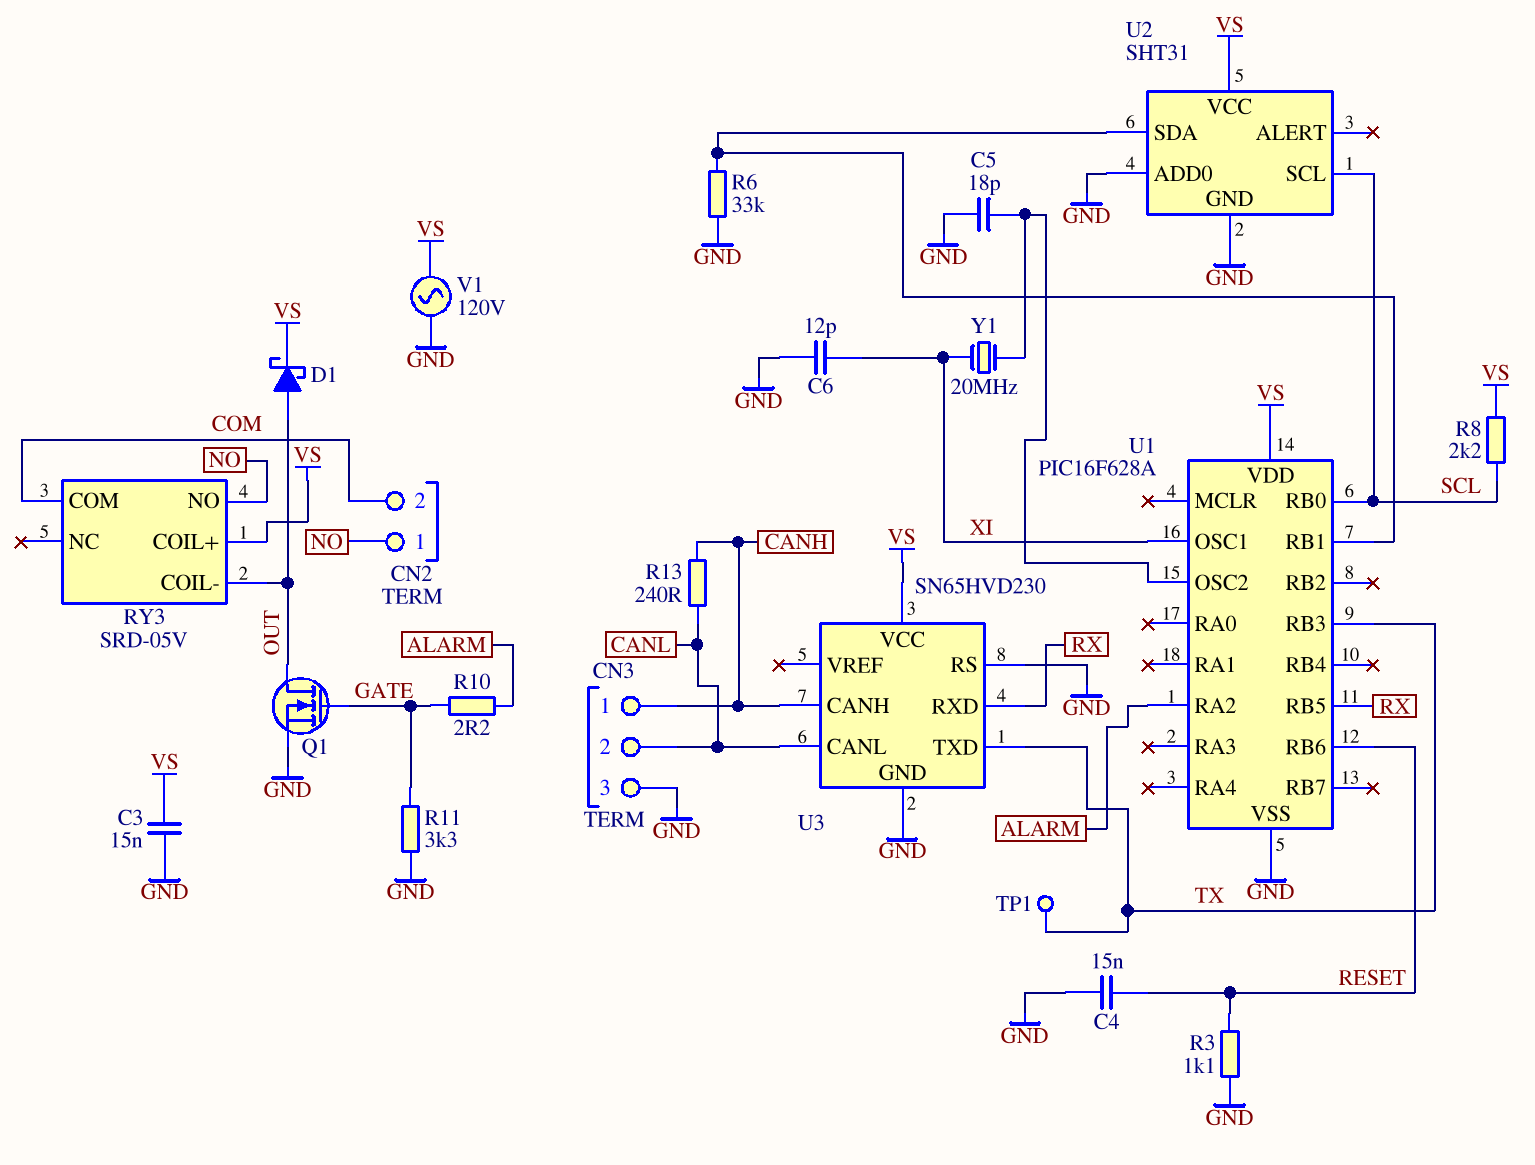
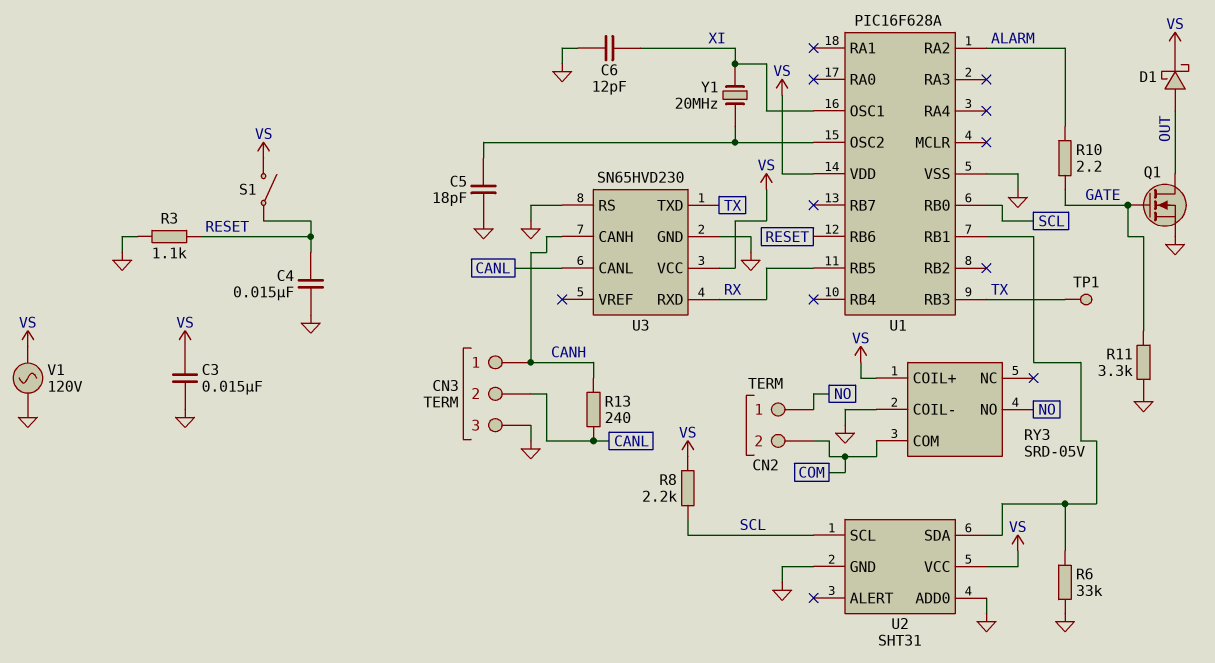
RY3 pin COIL-: OUT -> GND
S1: none -> switch (RESET, VS)

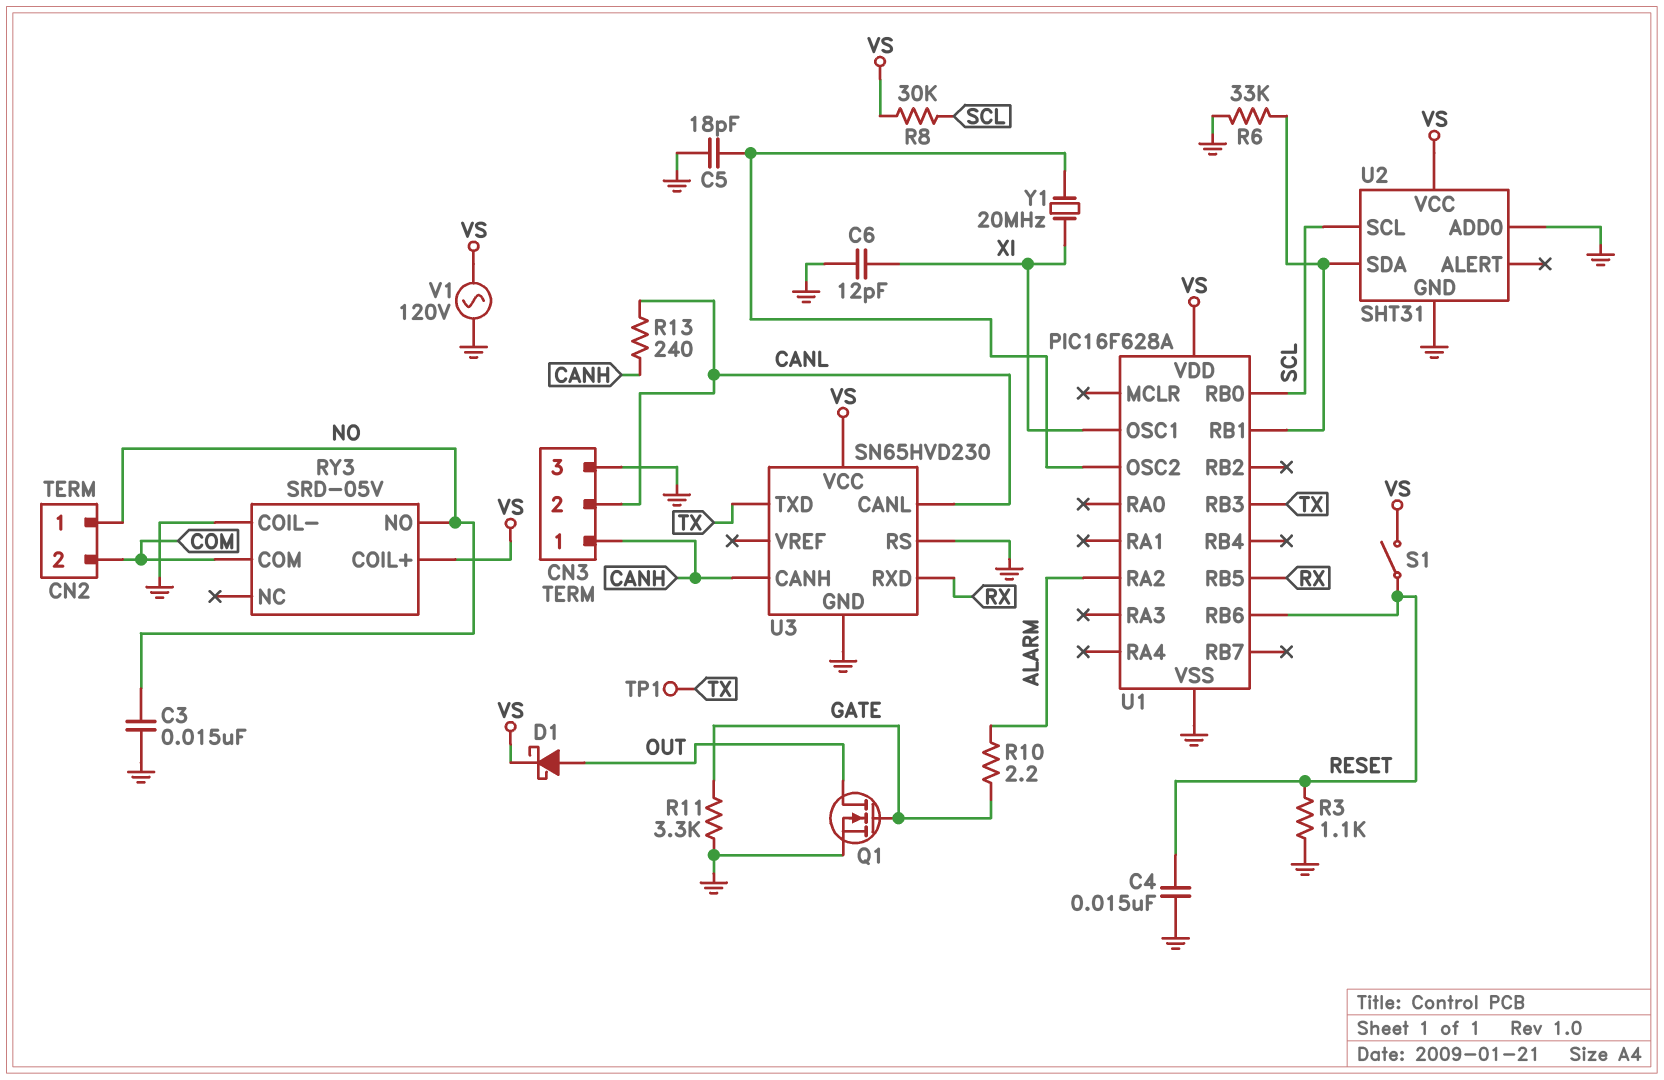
C3: 15nF (GND, VS) -> 15nF (GND, NO)
R8: 2.2k (SCL, VS) -> 30k (SCL, VS)

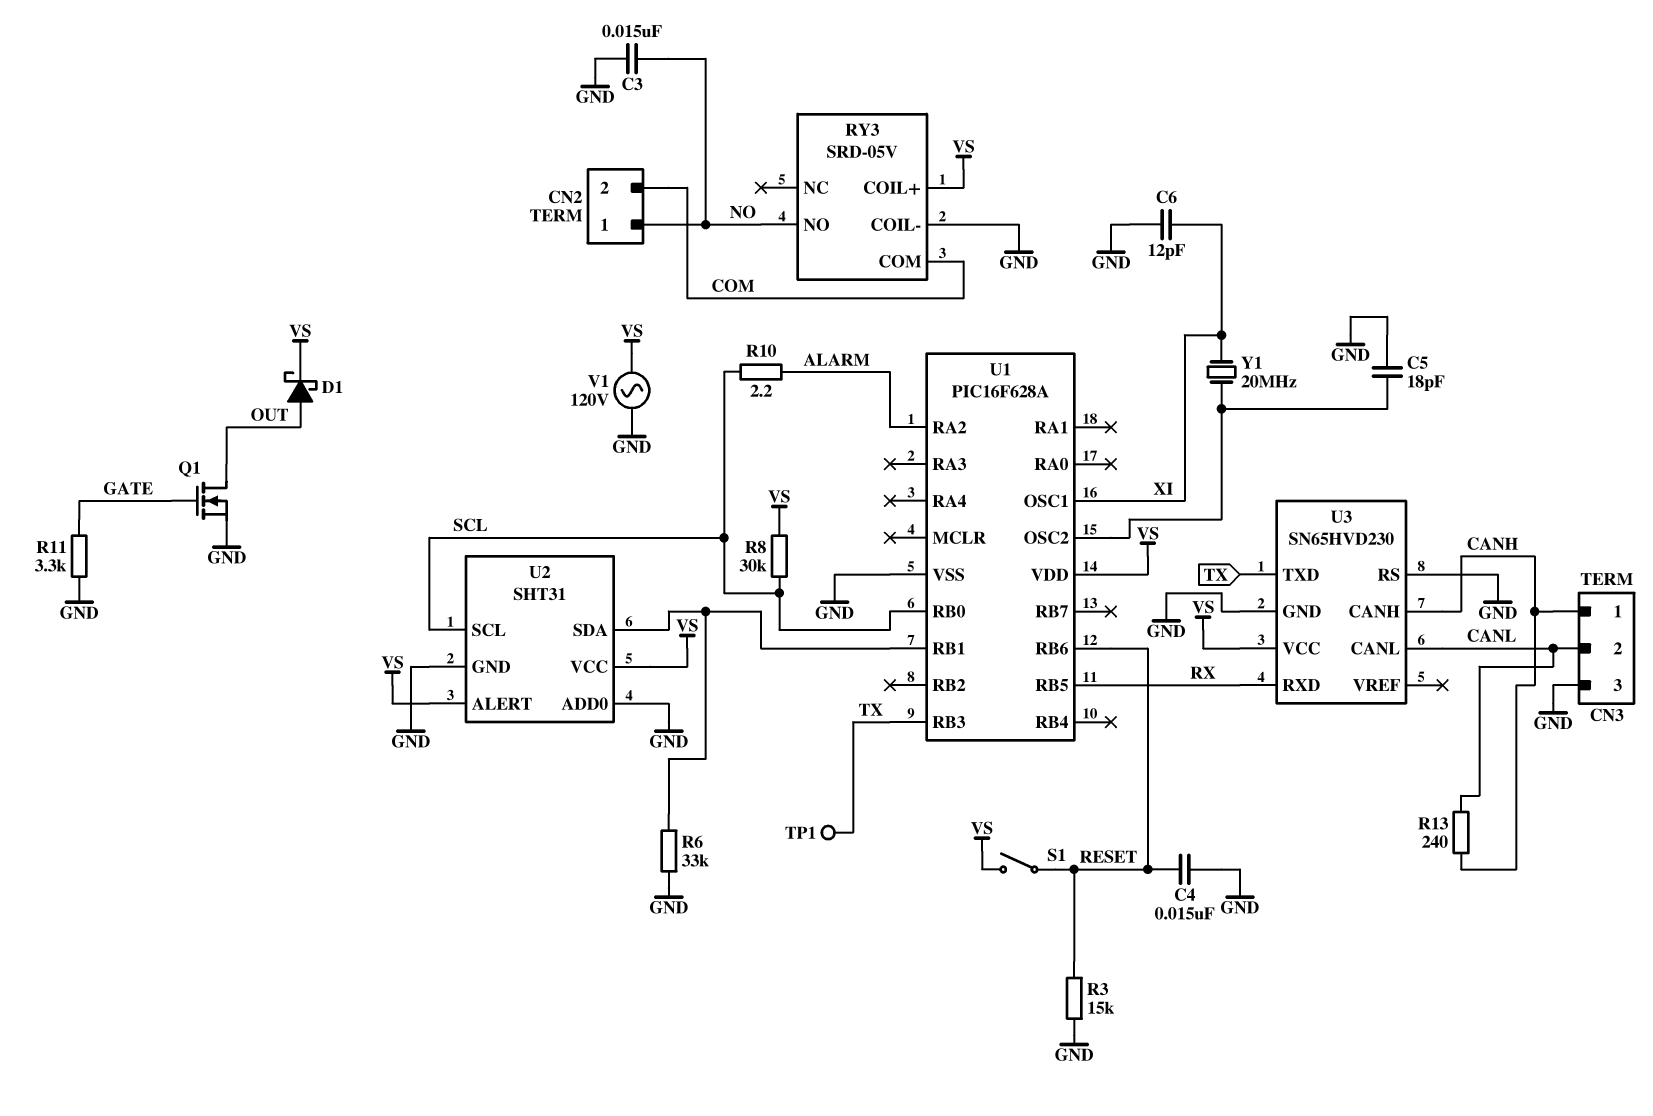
R3: 1.1k (GND, RESET) -> 15k (GND, RESET)
R10: 2.2 (ALARM, GATE) -> 2.2 (ALARM, SCL)
U2 pin ALERT: none -> VS

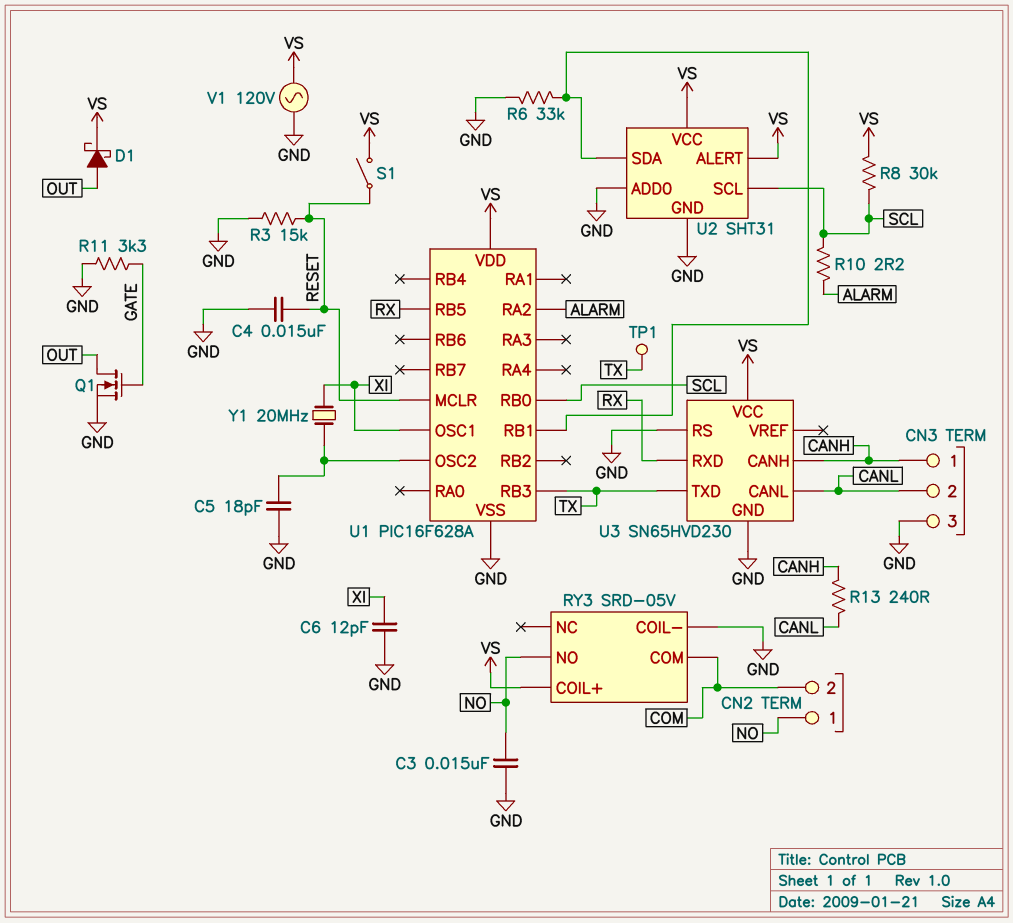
U1 pin MCLR: none -> RESET
U1 pin RB6: RESET -> none

